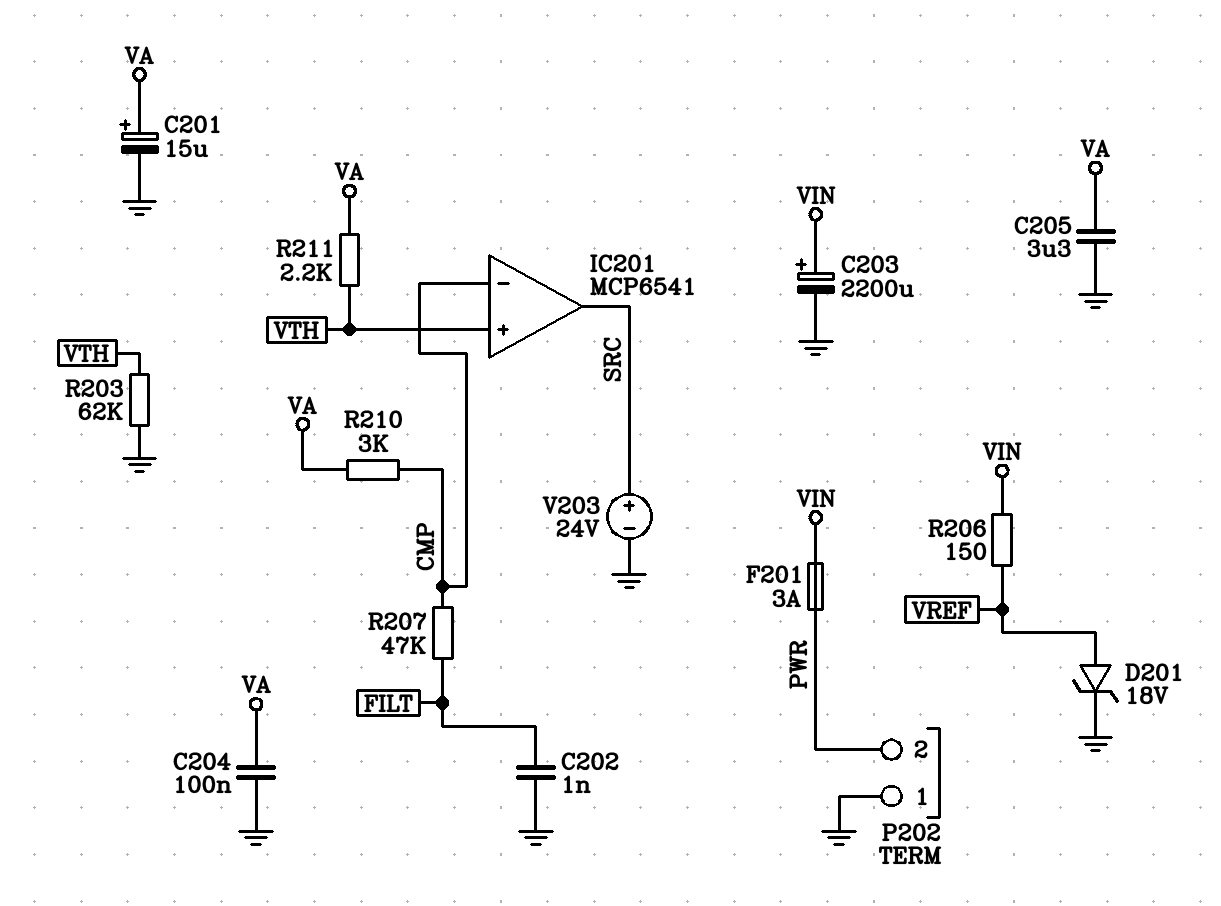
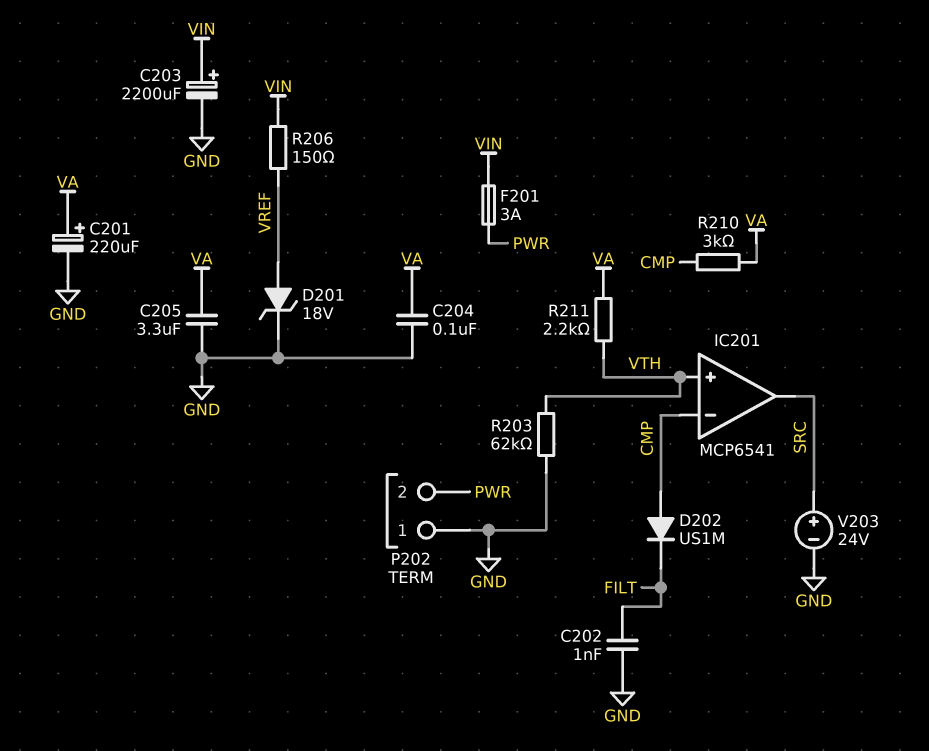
C201: 15uF (plus VA, minus GND) -> 220uF (plus VA, minus GND)
D202: none -> diode US1M (A CMP, K FILT)
R207: 47k (CMP, FILT) -> none

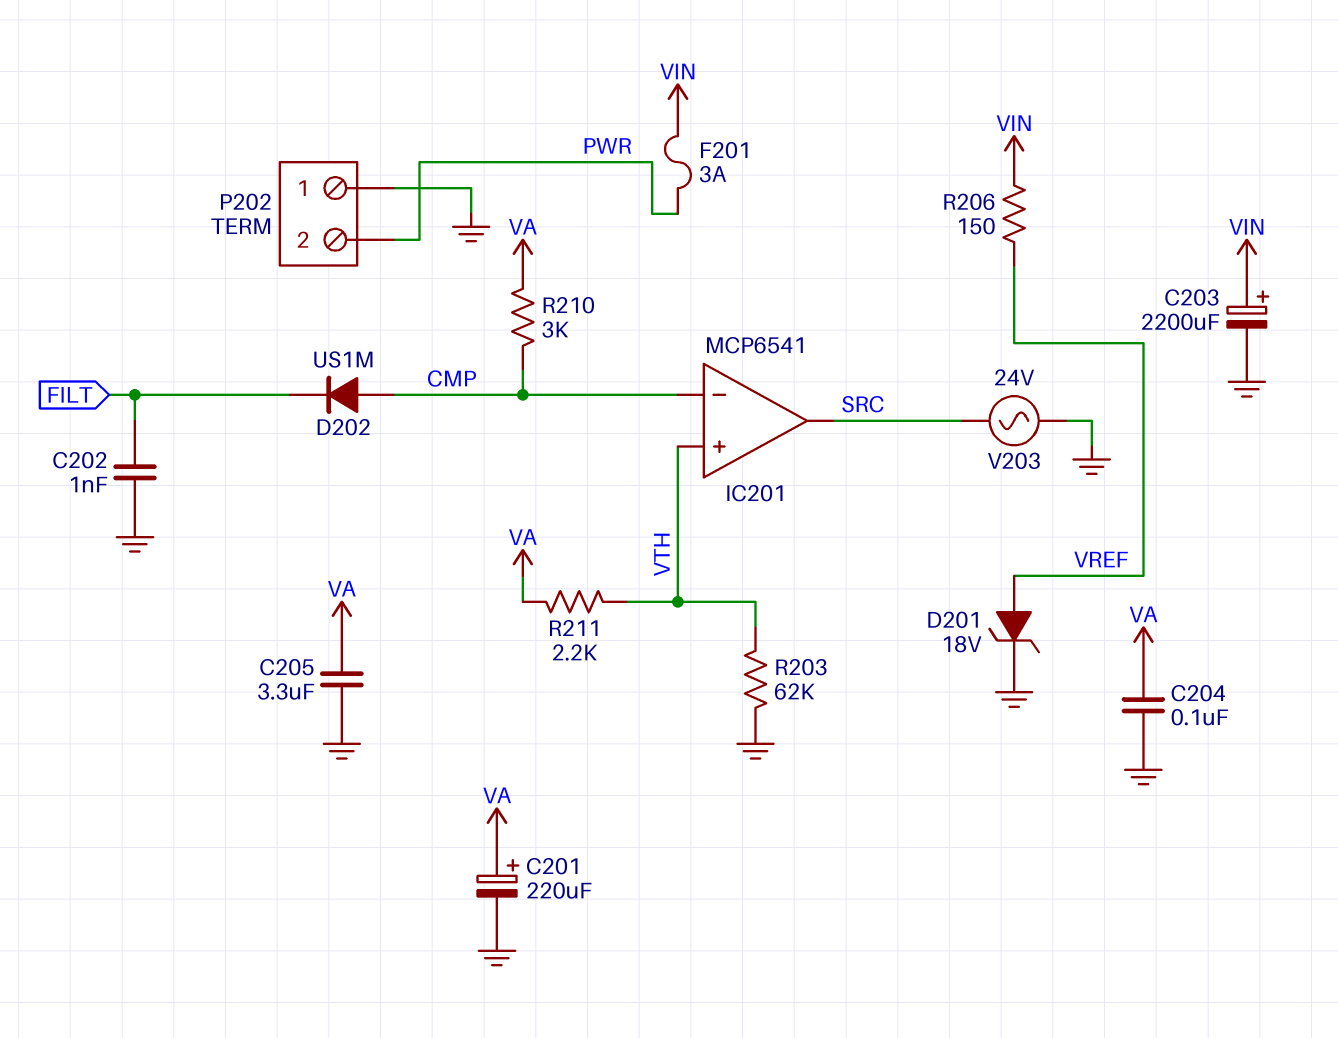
V203: 24V (plus SRC, minus GND) -> AC 24V (GND, SRC)

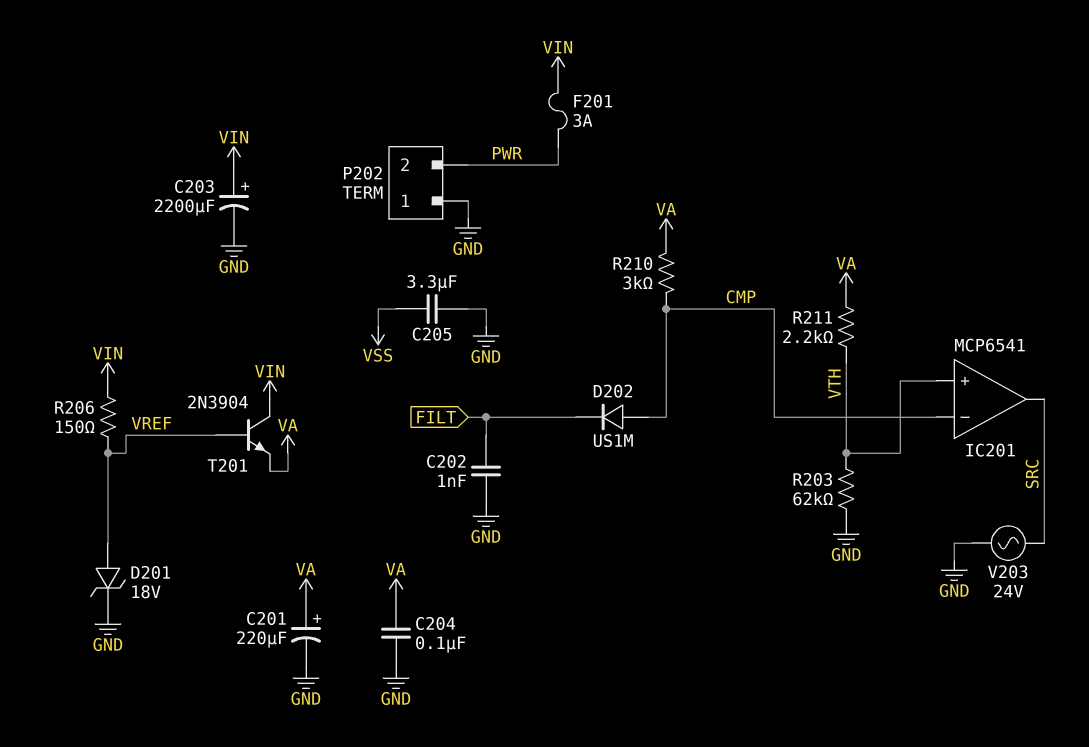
C205: 3.3uF (GND, VA) -> 3.3uF (GND, VSS)
T201: none -> NPN 2N3904 (B VREF, C VIN, E VA)

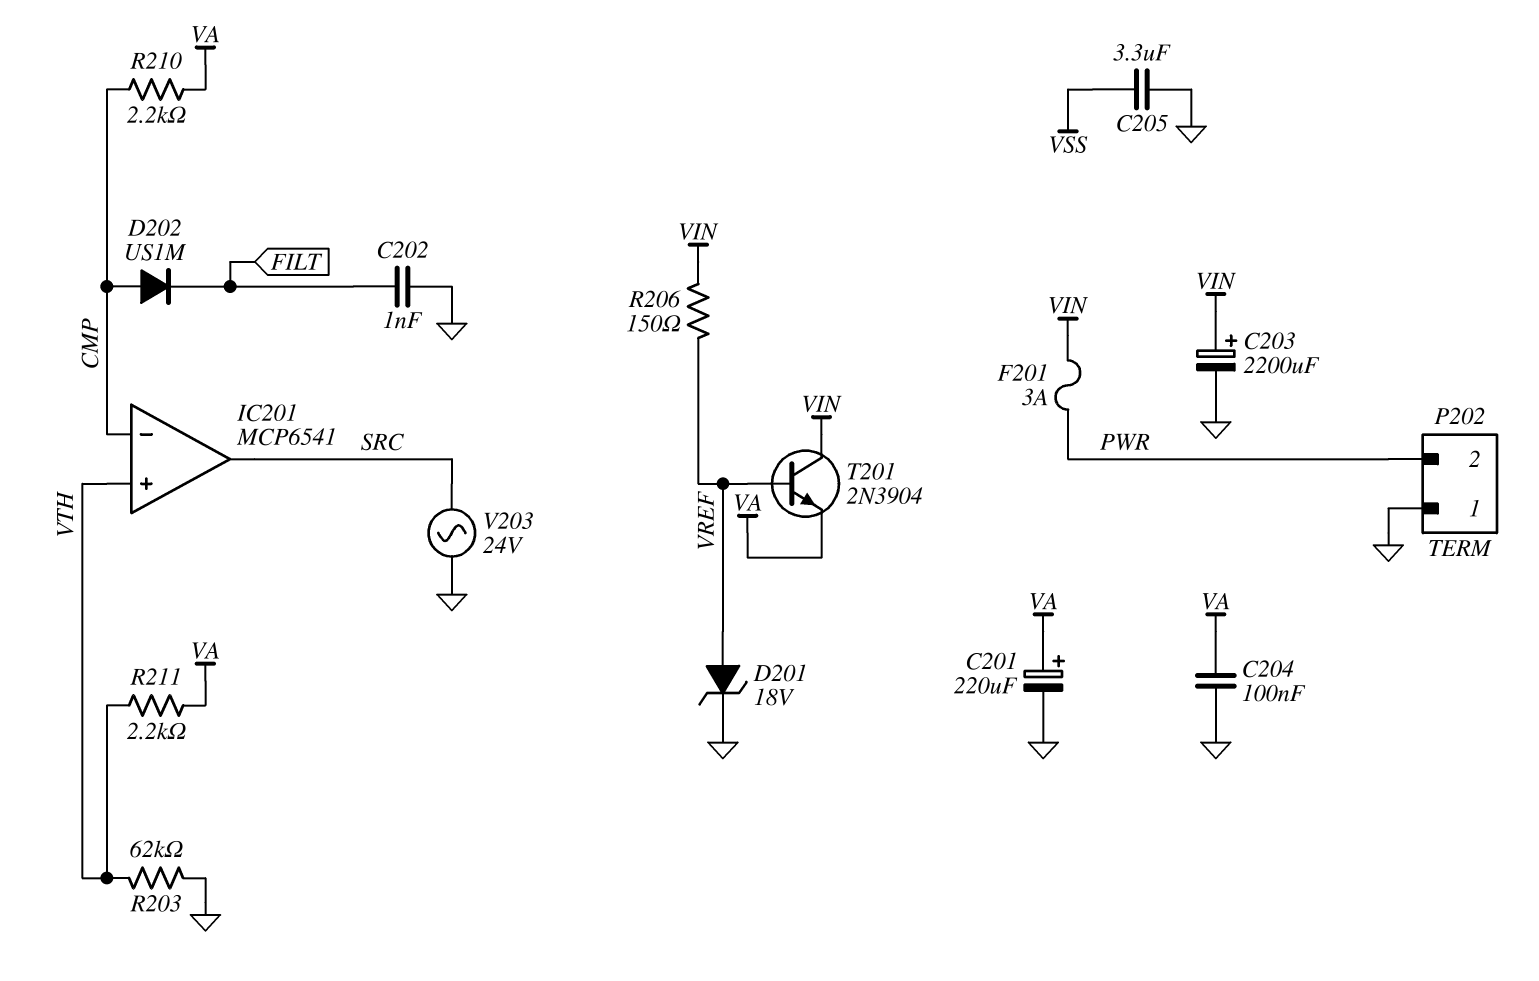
R210: 3k (CMP, VA) -> 2.2k (CMP, VA)

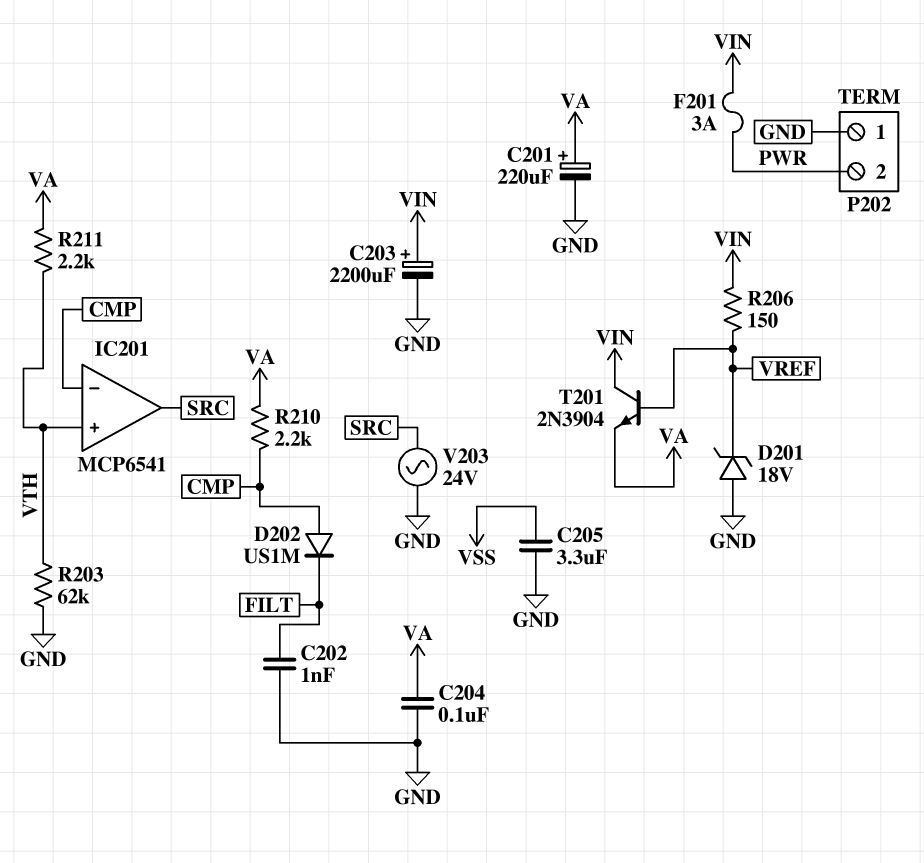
D201: zener 18V (A VREF, K GND) -> zener 18V (A GND, K VREF)

